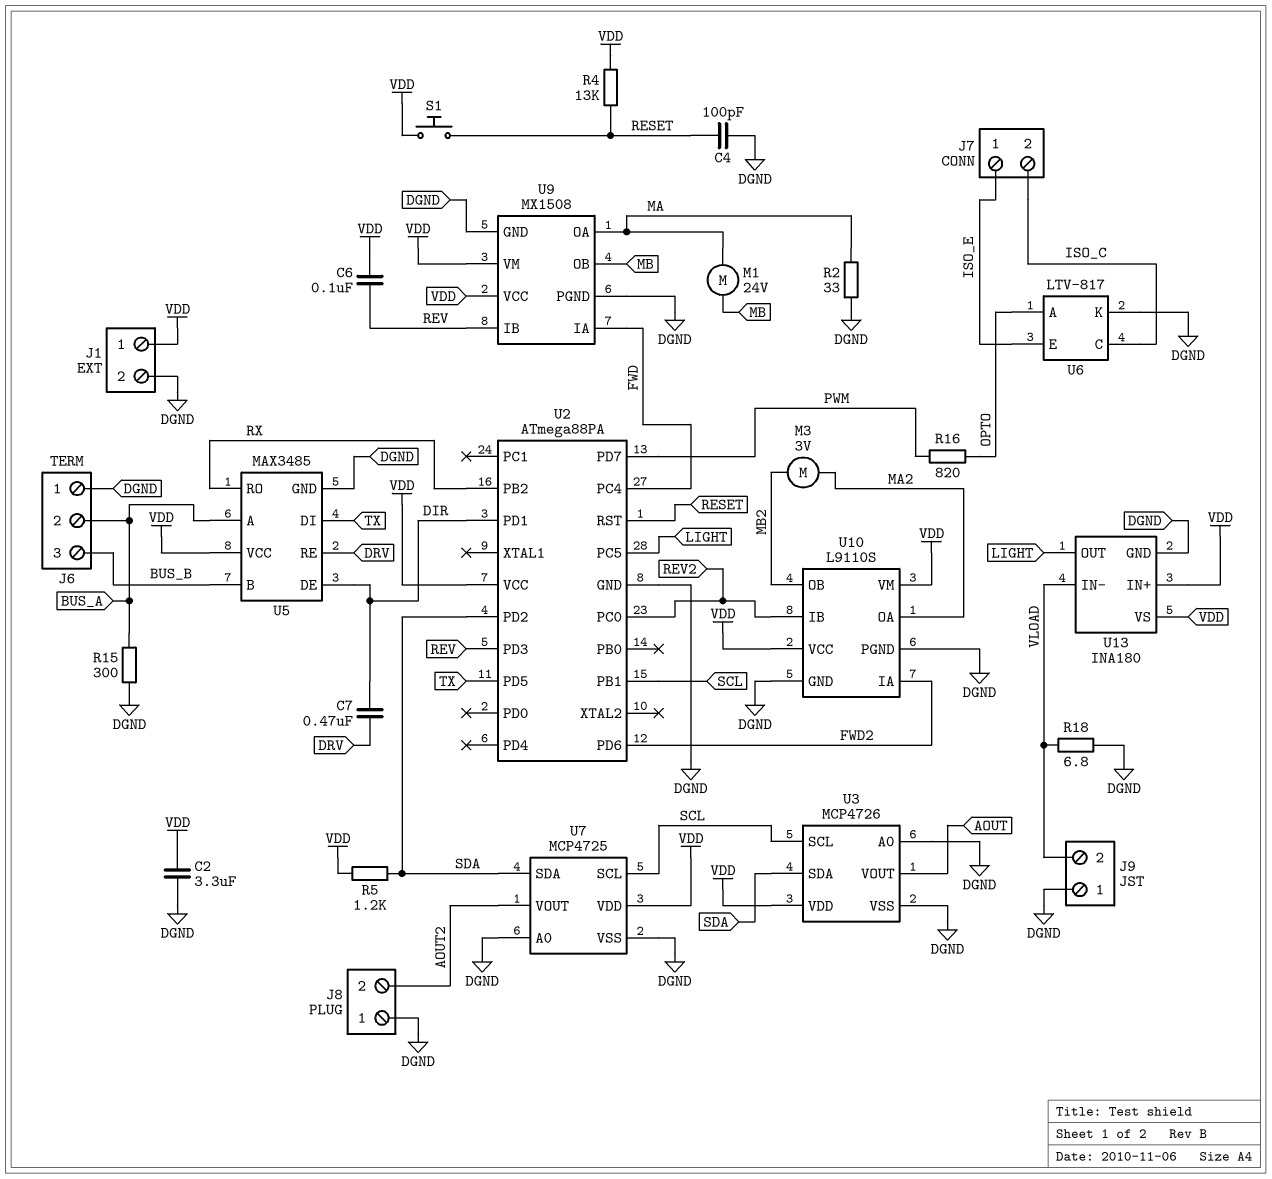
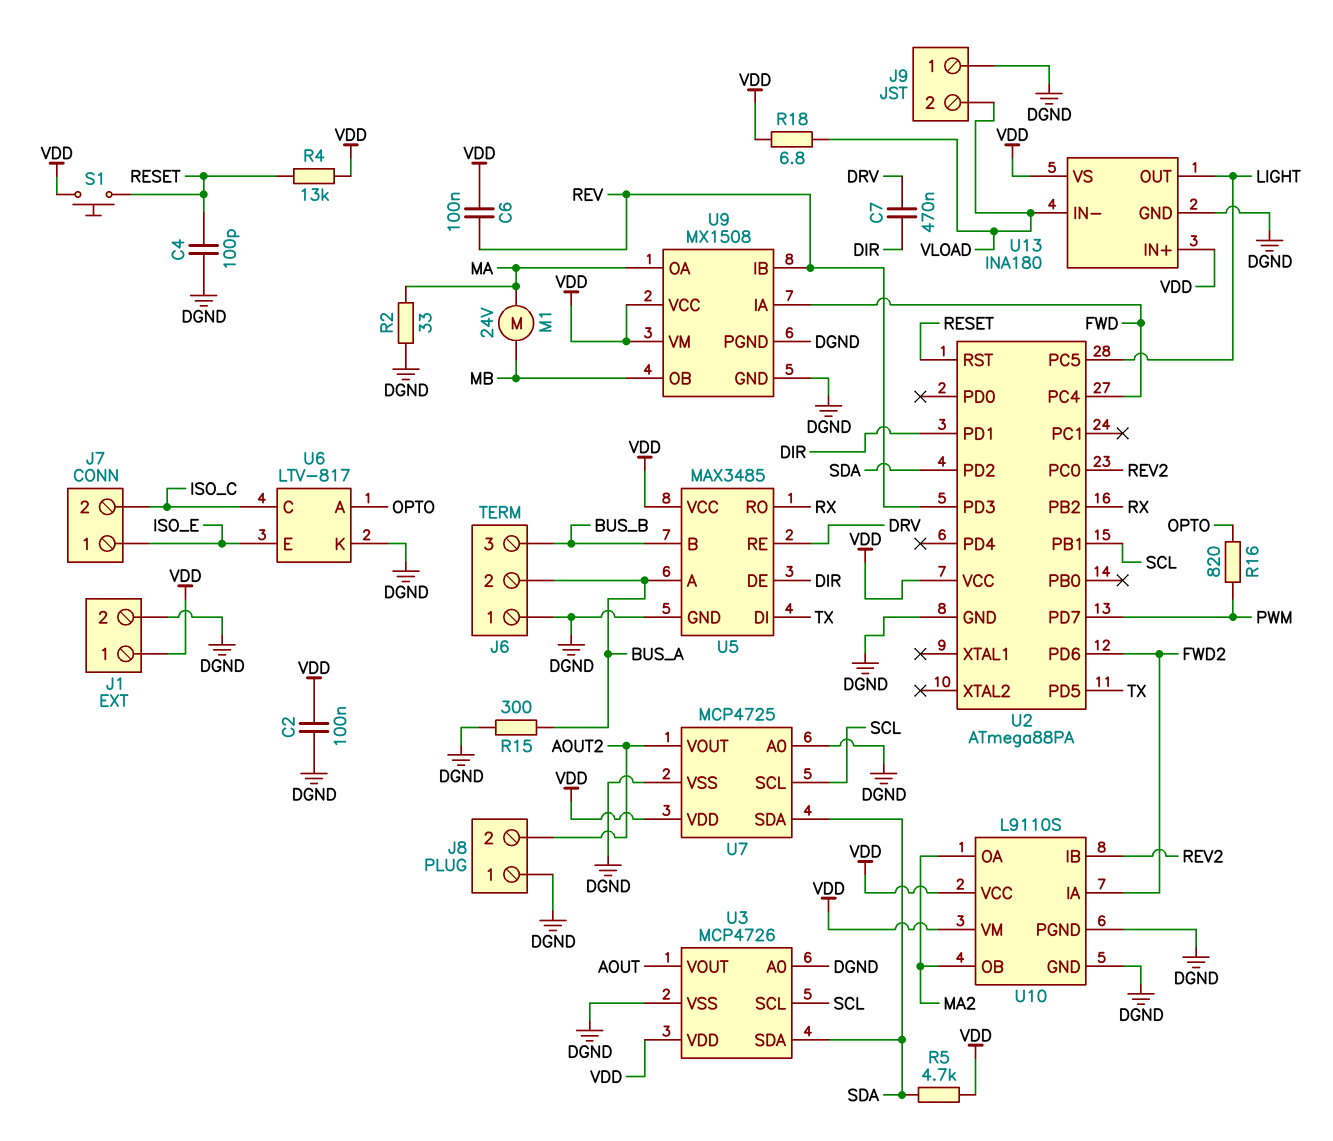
C2: 3.3uF (DGND, VDD) -> 100nF (DGND, VDD)
M3: motor 3V (MA2, MB2) -> none
R5: 1.2k (SDA, VDD) -> 4.7k (SDA, VDD)
R18: 6.8 (DGND, VLOAD) -> 6.8 (VDD, VLOAD)
U10 pin OB: MB2 -> MA2

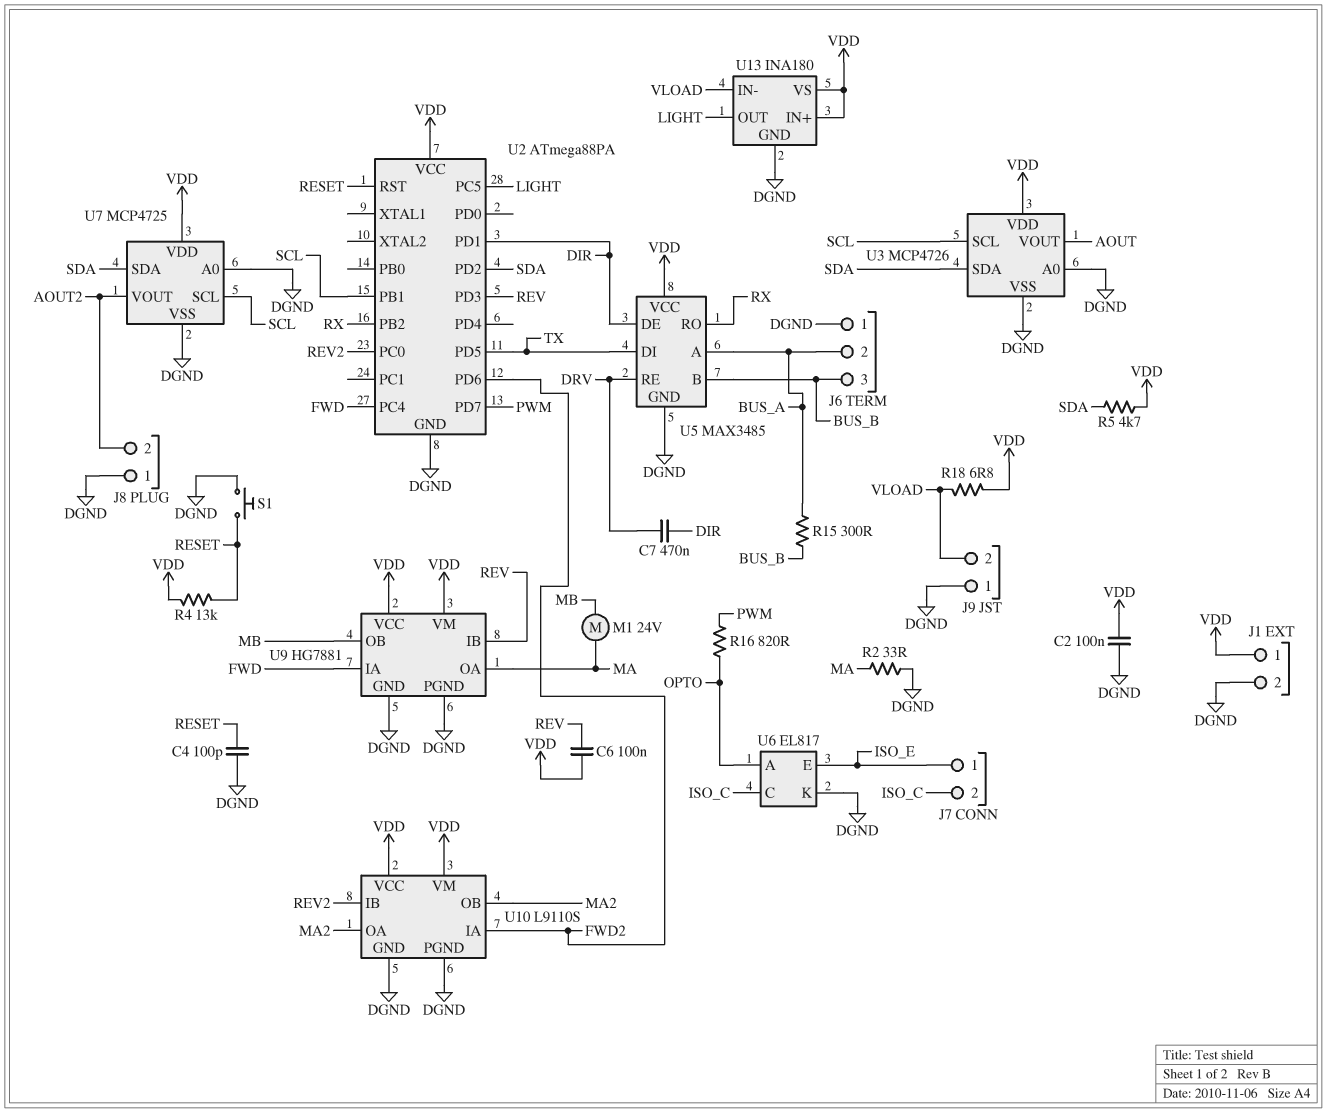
R15: 300 (BUS_A, DGND) -> 300 (BUS_A, BUS_B)
S1: button (RESET, VDD) -> button (DGND, RESET)
U6: LTV-817 -> EL817
U9: MX1508 -> HG7881

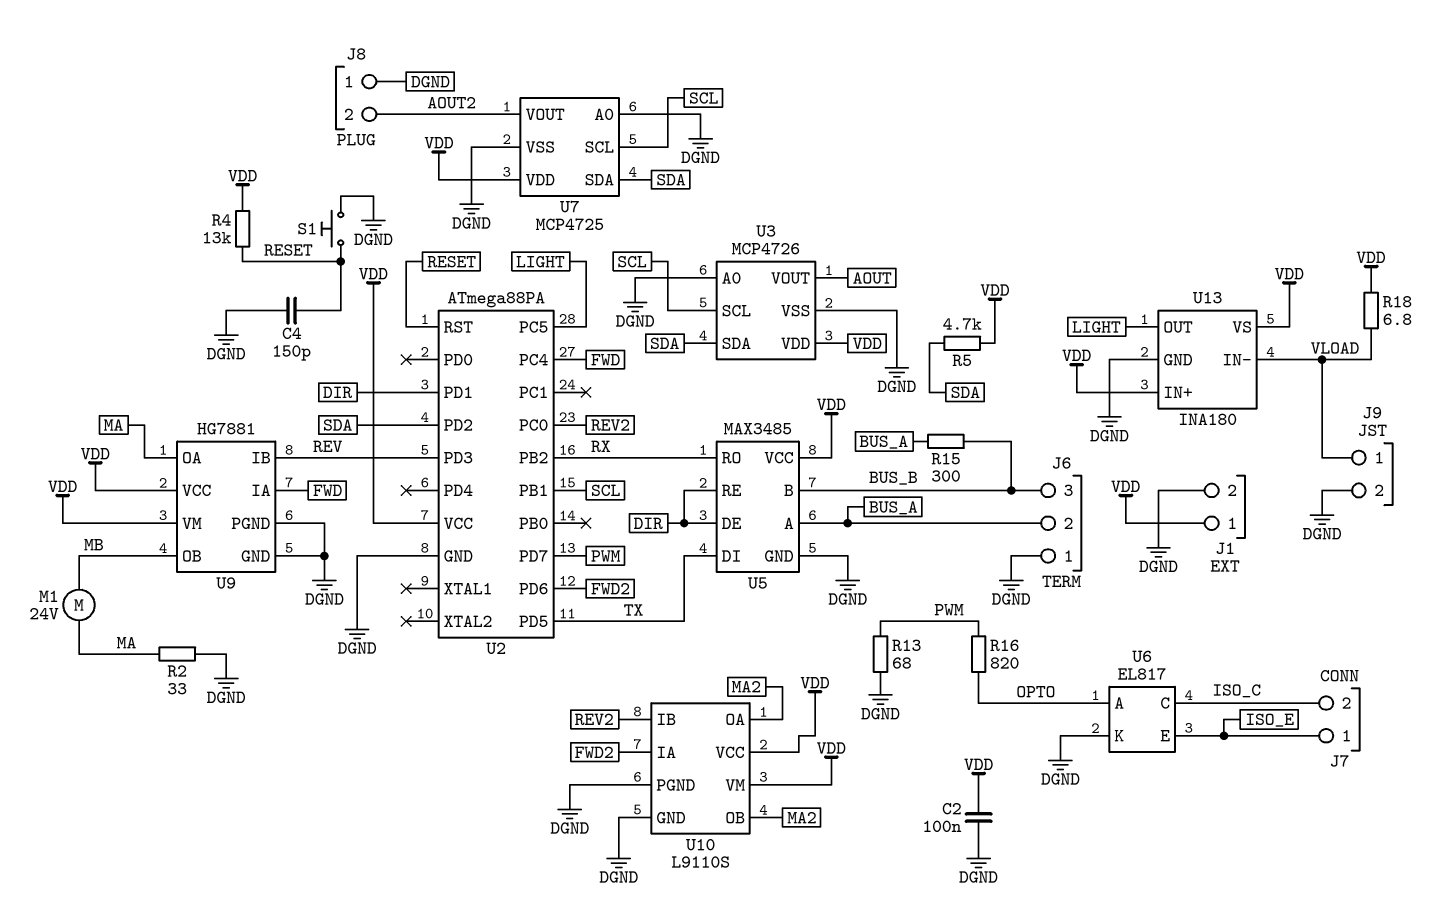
C4: 100pF (DGND, RESET) -> 150pF (DGND, RESET)
C6: 100nF (REV, VDD) -> none
C7: 470nF (DIR, DRV) -> none
J9 pin 1: DGND -> VLOAD
J9 pin 2: VLOAD -> DGND
R13: none -> 68 (DGND, PWM)
U5 pin RE: DRV -> DIR

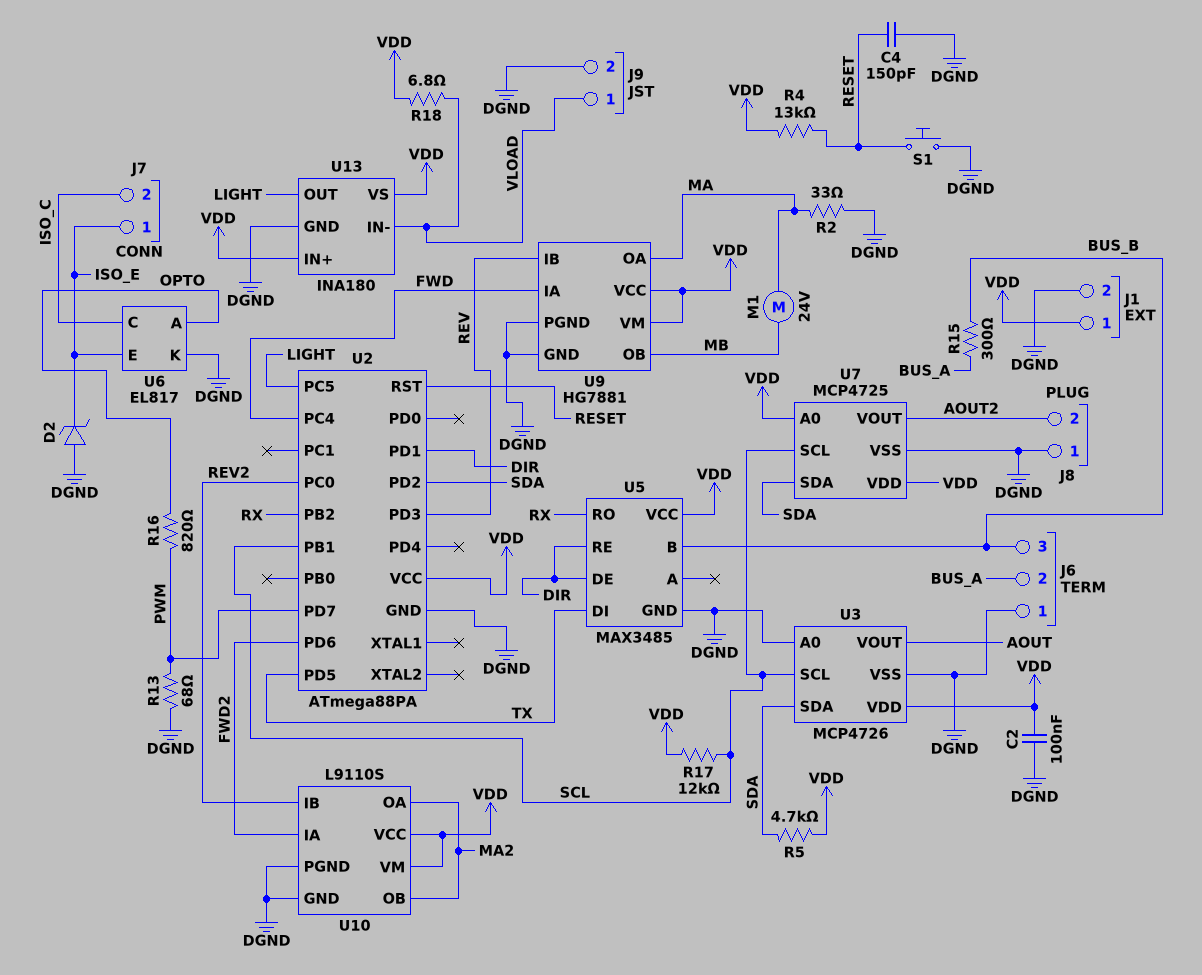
D2: none -> zener (A DGND, K ISO_E)
R17: none -> 12k (SCL, VDD)
U5 pin A: BUS_A -> none
U7 pin A0: DGND -> VDD

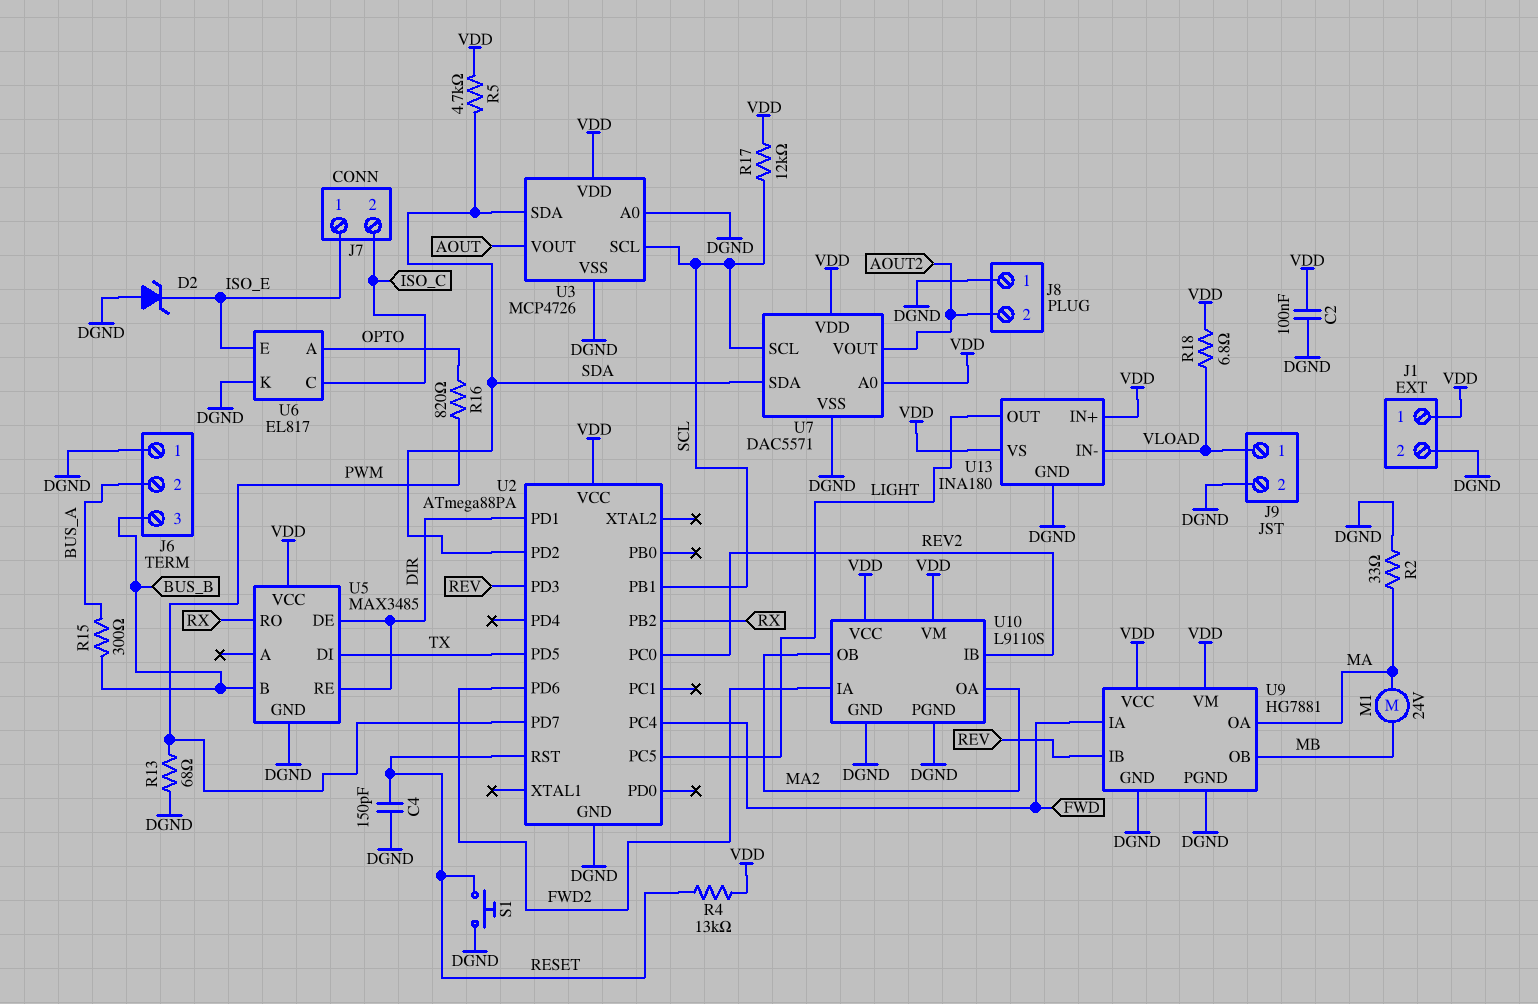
U7: MCP4725 -> DAC5571

